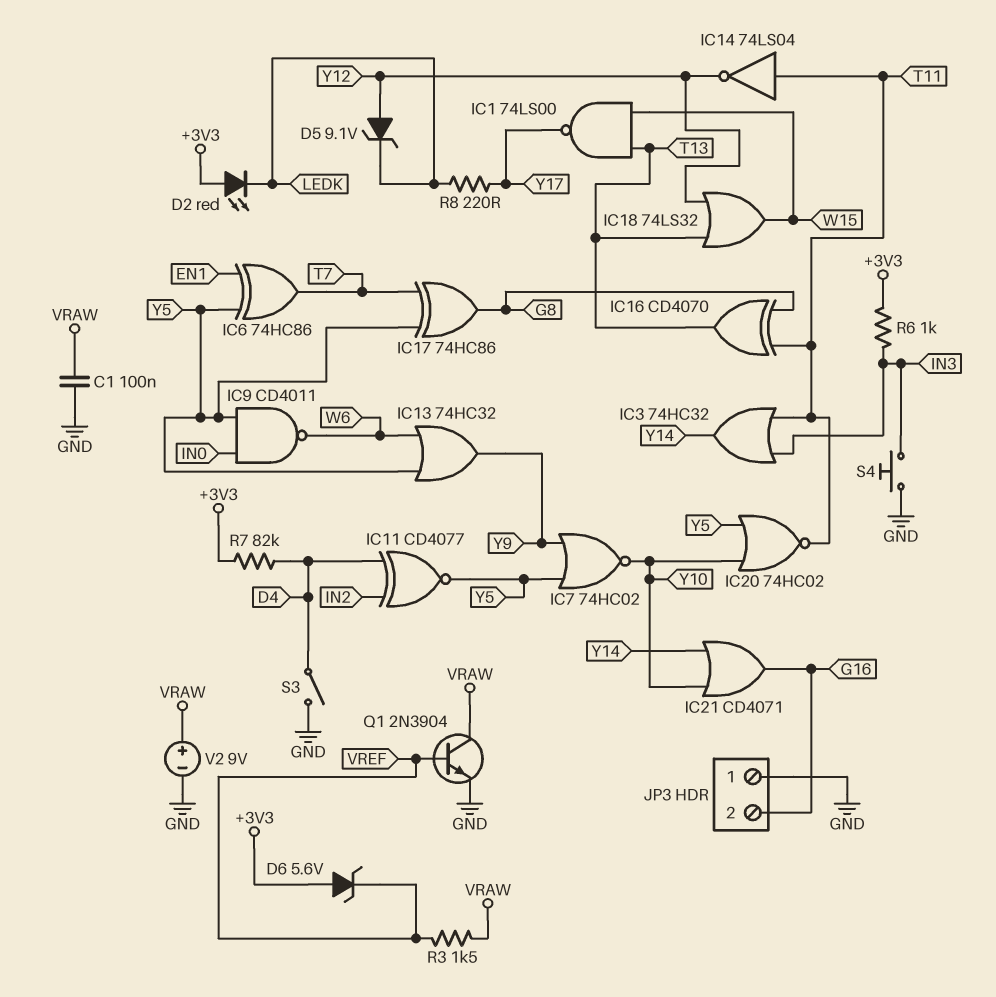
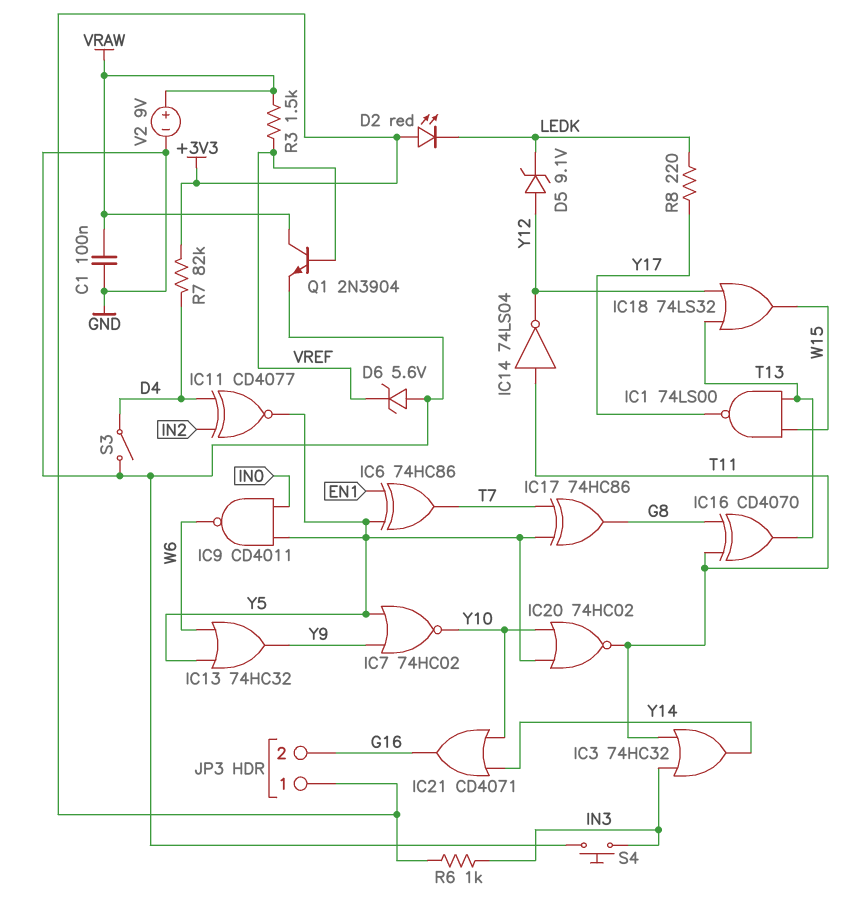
D6: zener 5.6V (A +3V3, K VREF) -> zener 5.6V (A GND, K VREF)
JP3 pin 1: GND -> +3V3

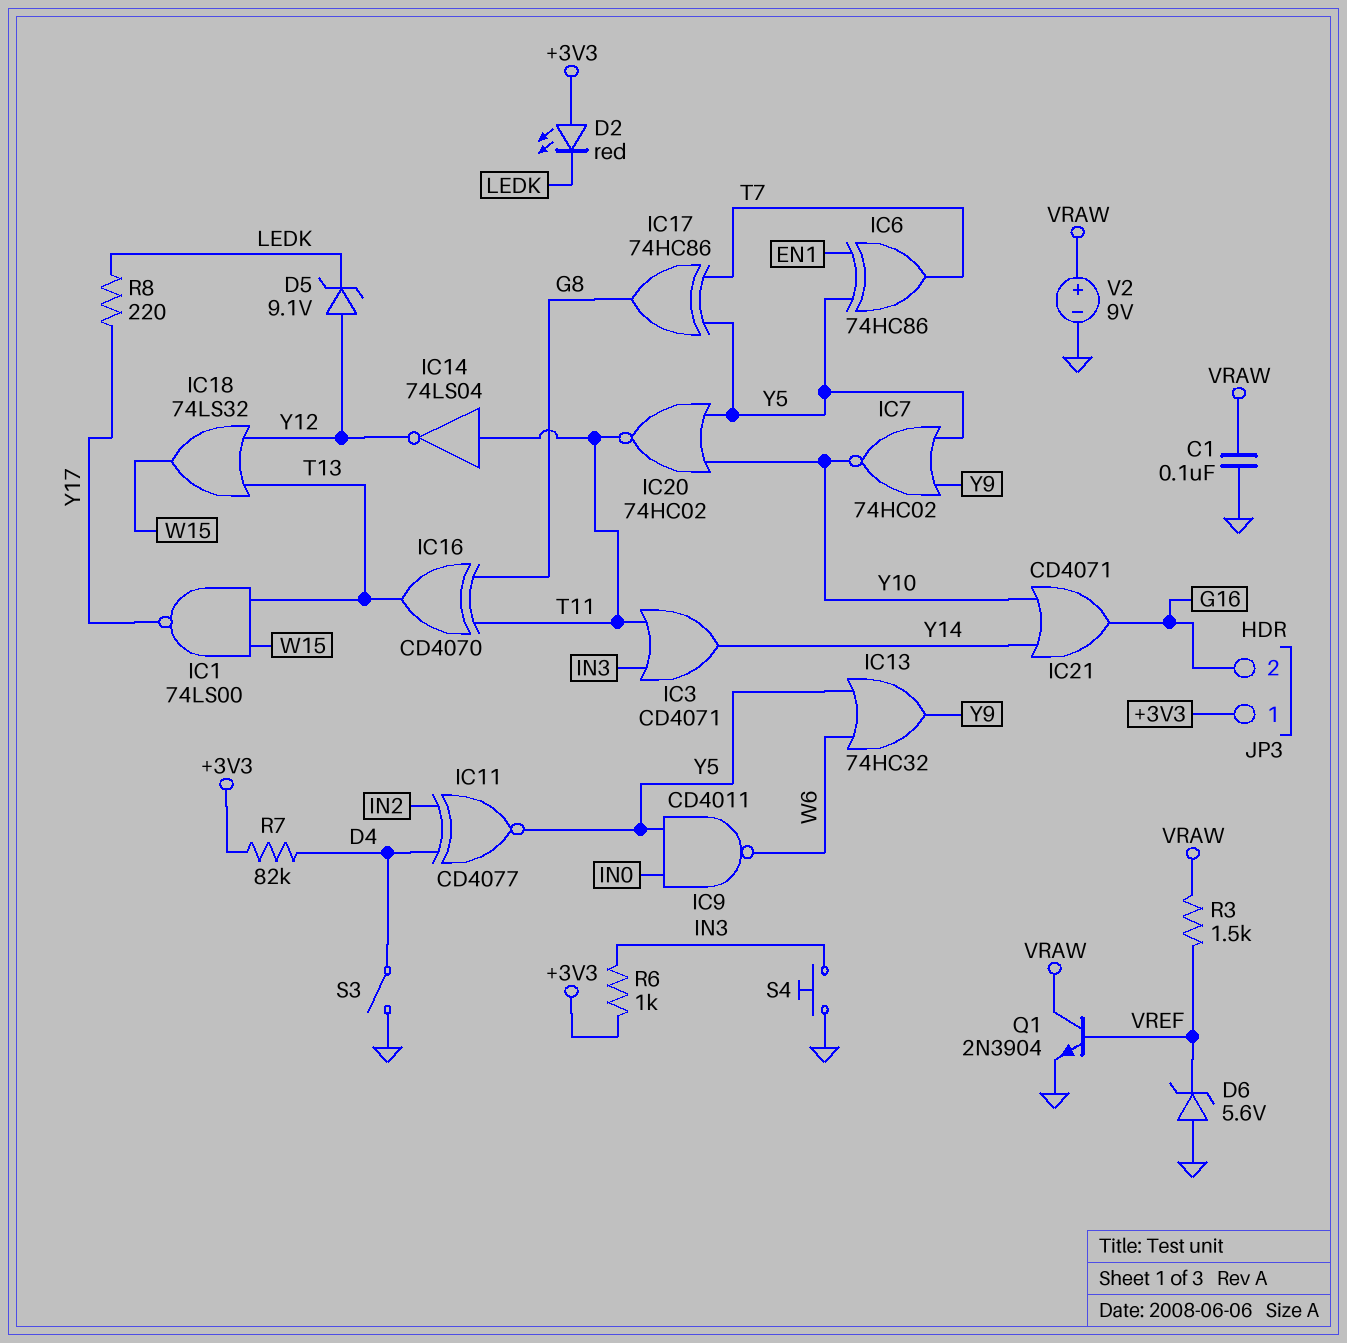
IC3: OR 74HC32 (in IN3, in T11, out Y14) -> OR CD4071 (in IN3, in T11, out Y14)

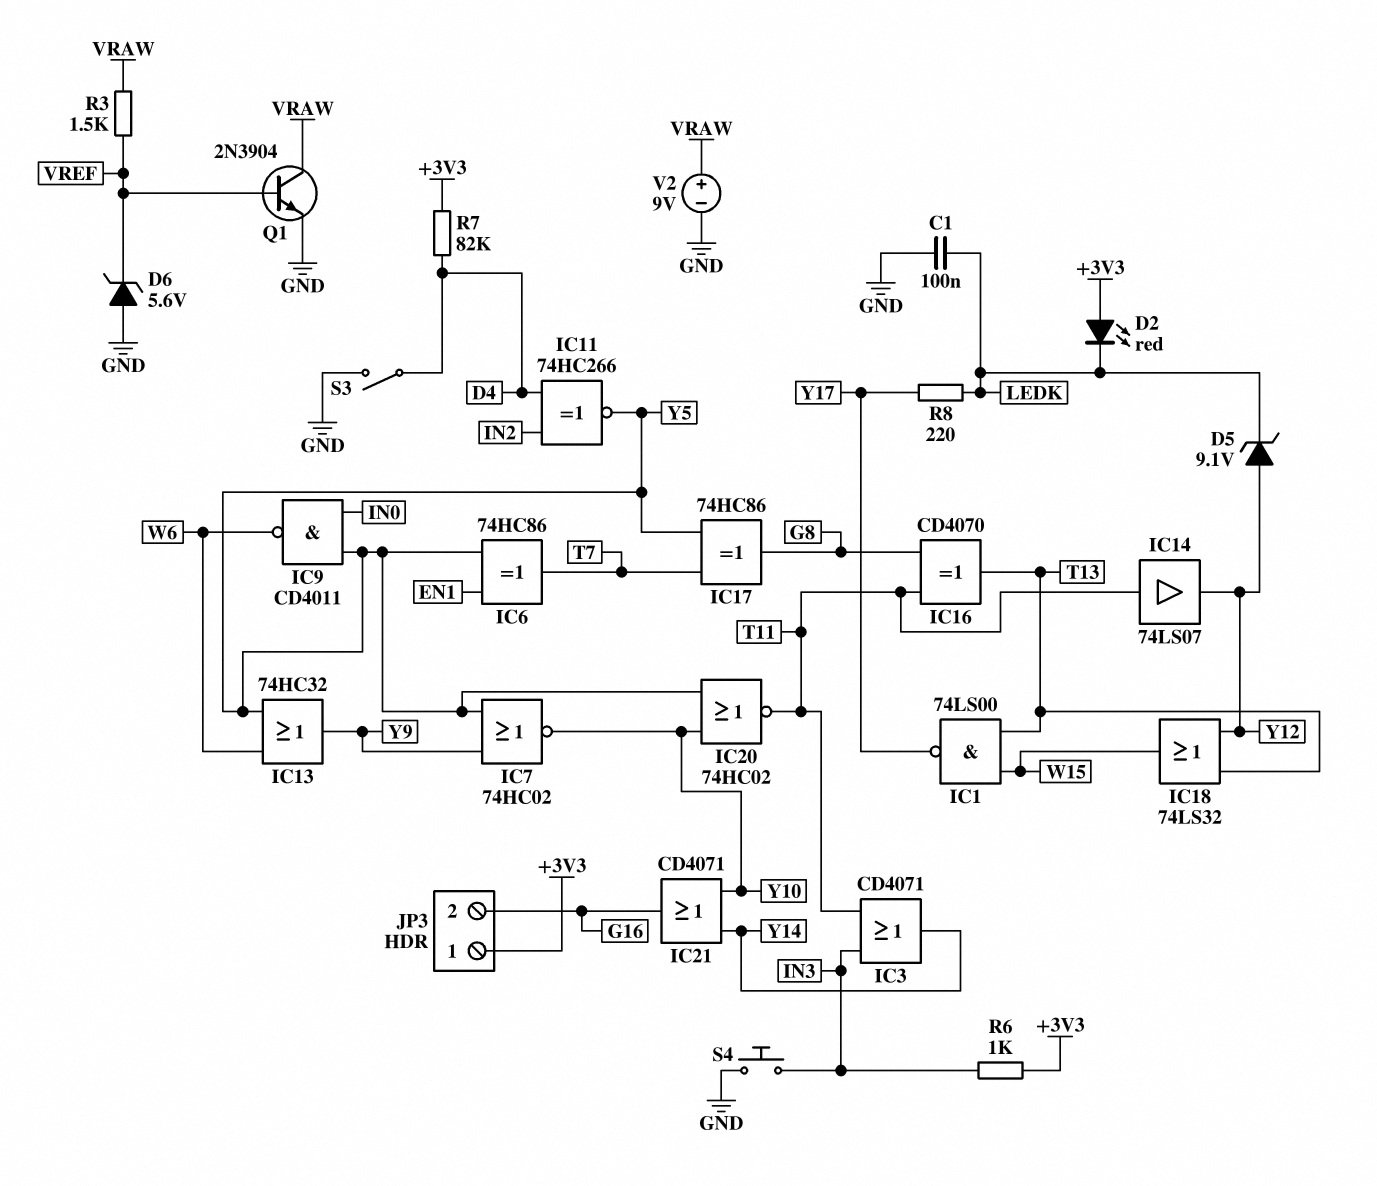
C1: 100nF (GND, VRAW) -> 100nF (GND, LEDK)
IC11: XNOR CD4077 (in D4, in IN2, out Y5) -> XNOR 74HC266 (in D4, in IN2, out Y5)
IC14: NOT 74LS04 (in T11, out Y12) -> buffer 74LS07 (in T11, out Y12)

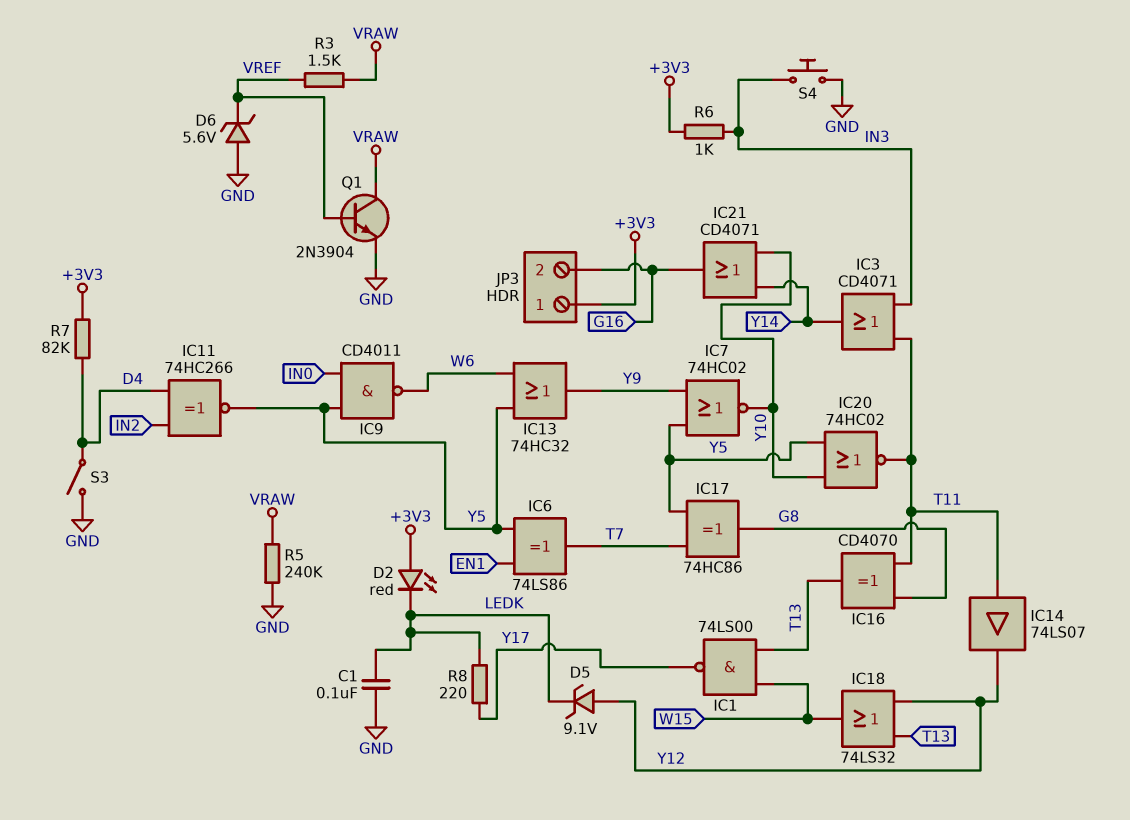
IC6: XOR 74HC86 (in EN1, in Y5, out T7) -> XOR 74LS86 (in EN1, in Y5, out T7)
R5: none -> 240k (GND, VRAW)
V2: 9V (plus VRAW, minus GND) -> none

